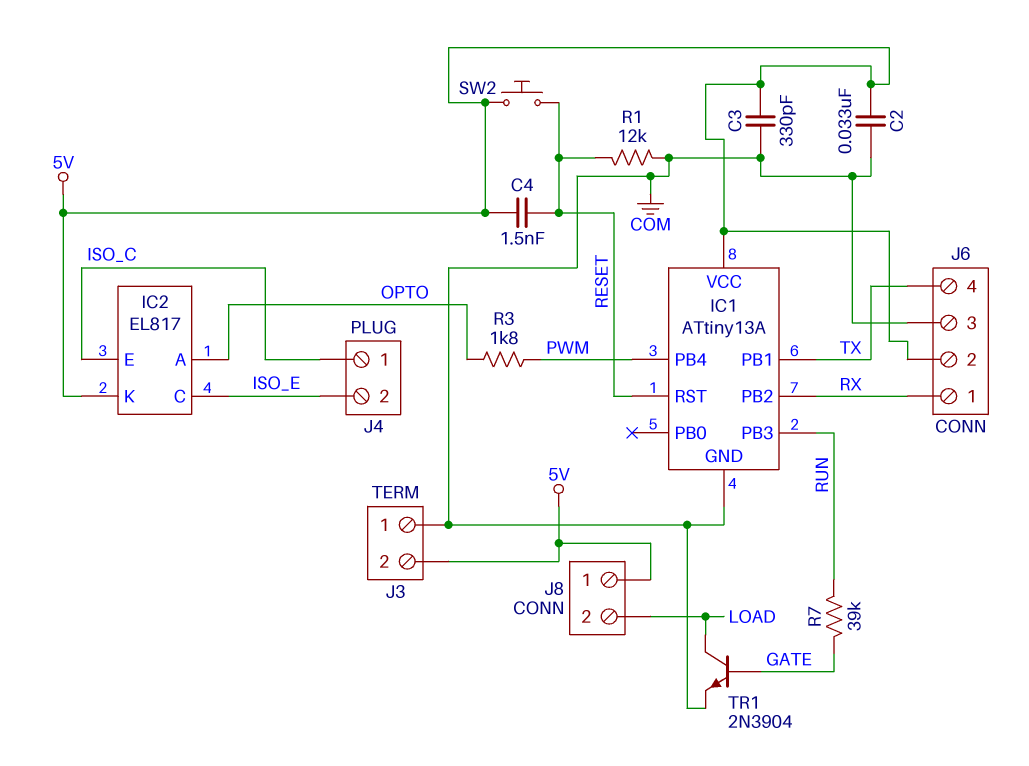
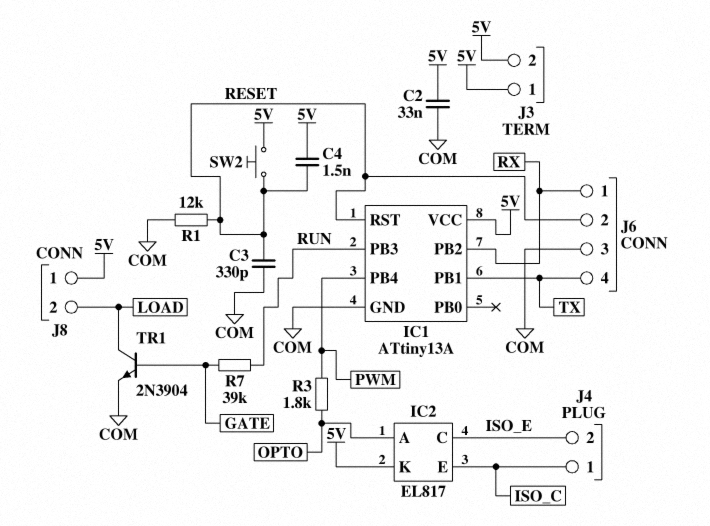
C3: 330pF (5V, COM) -> 330pF (COM, RESET)
J3 pin 1: COM -> 5V
J6 pin 2: 5V -> RESET

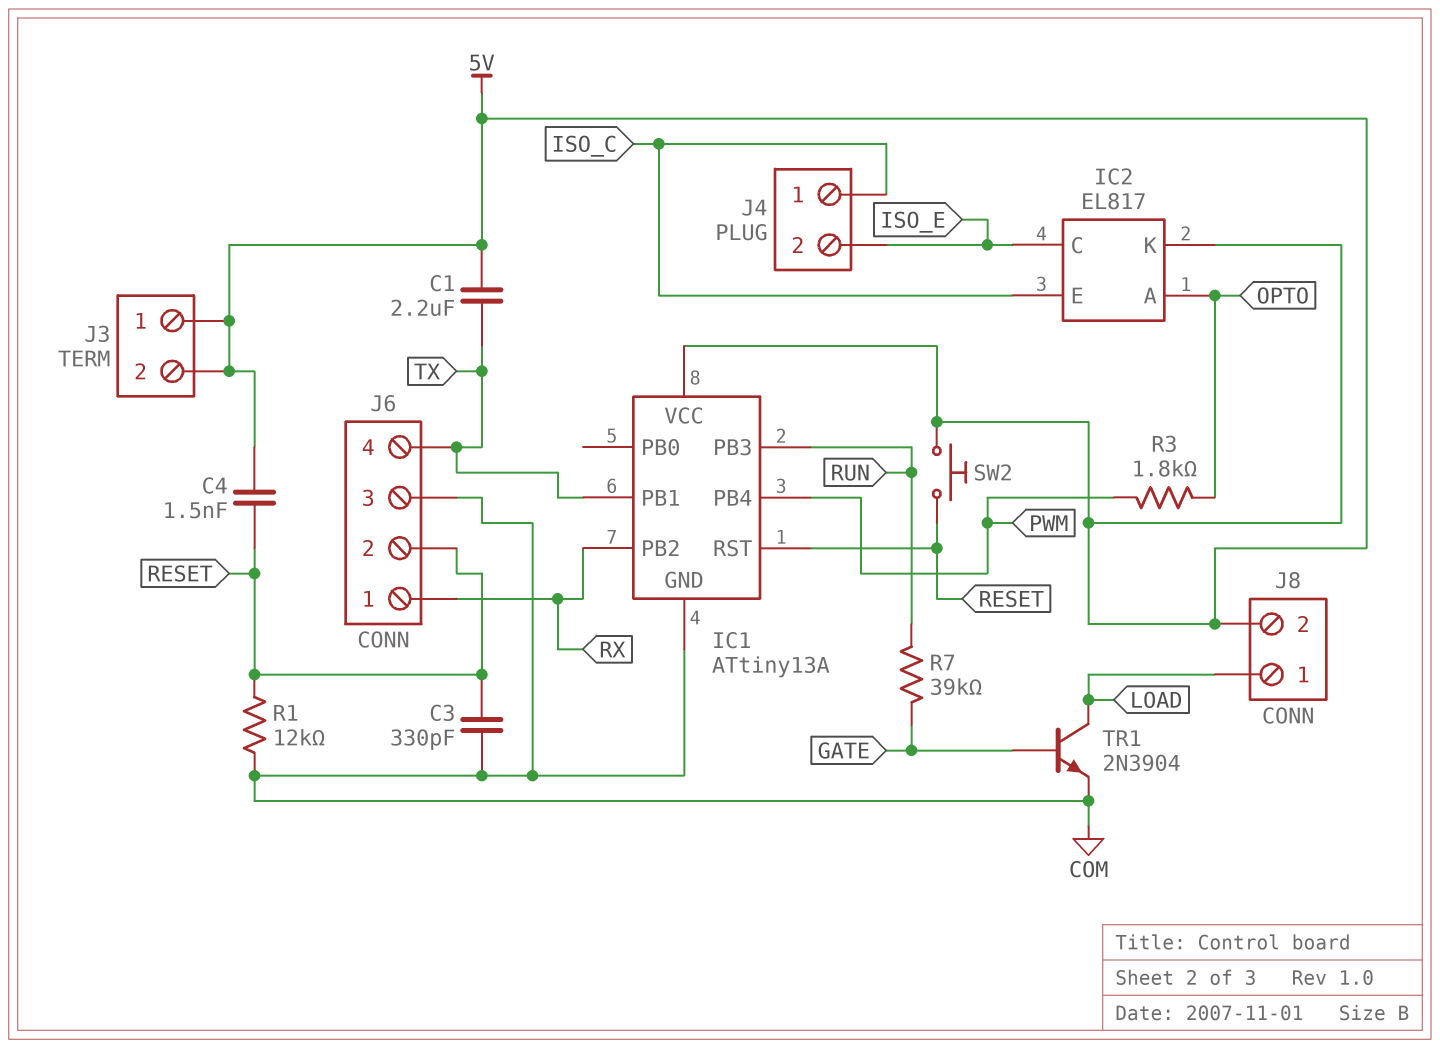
C1: none -> 2.2uF (5V, TX)
C2: 33nF (5V, COM) -> none
J8 pin 1: 5V -> LOAD
J8 pin 2: LOAD -> 5V

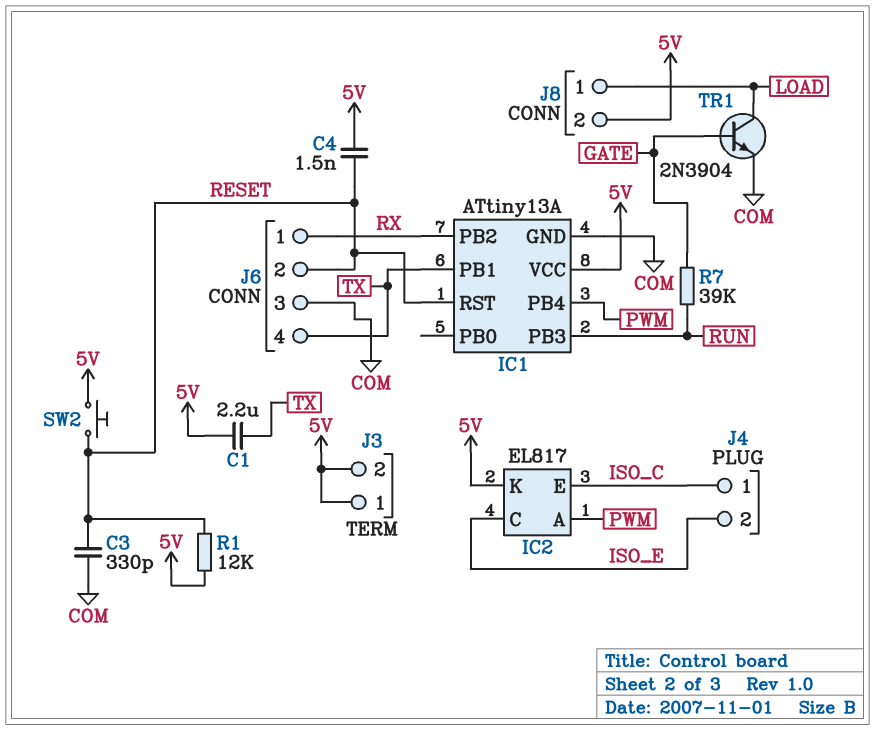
IC2 pin A: OPTO -> PWM
R1: 12k (COM, RESET) -> 12k (5V, RESET)
R3: 1.8k (OPTO, PWM) -> none

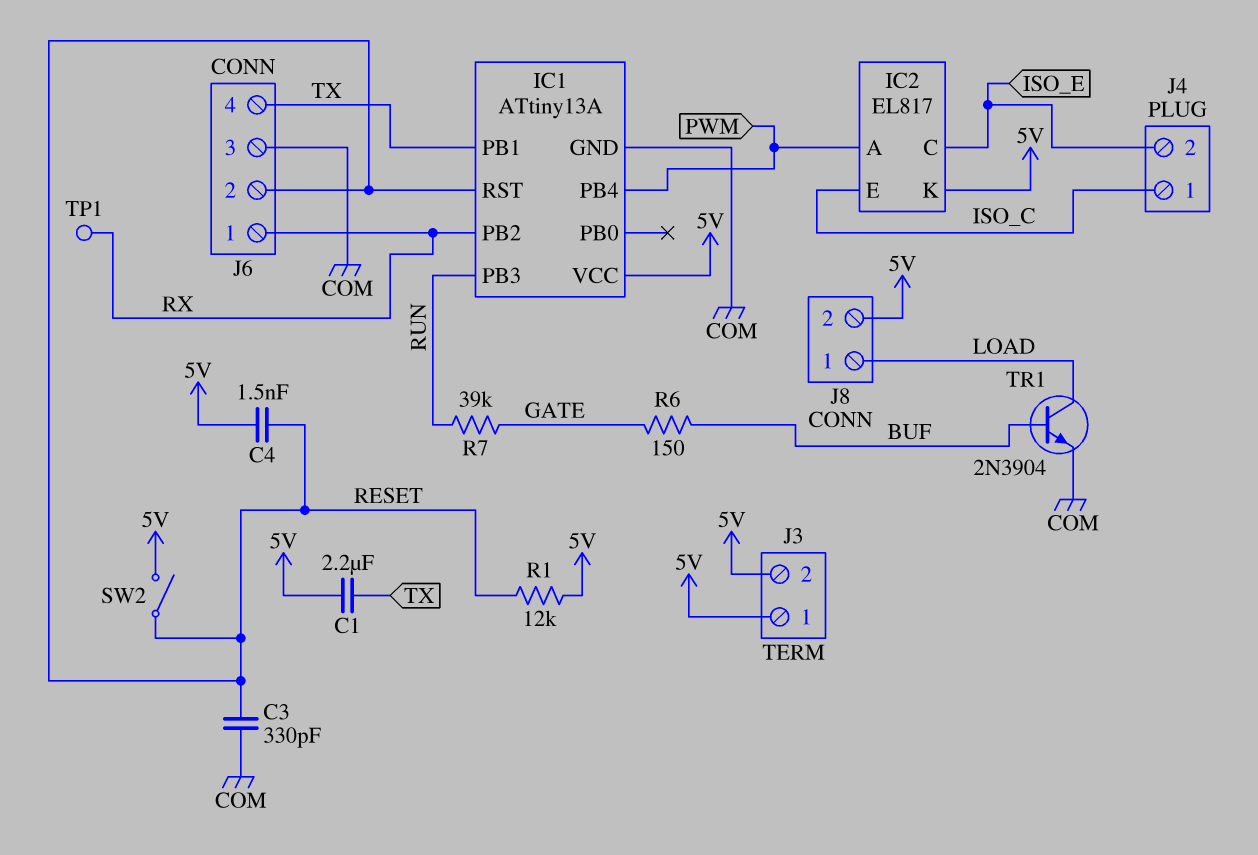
R6: none -> 150 (BUF, GATE)
SW2: button (5V, RESET) -> switch (5V, RESET)
TP1: none -> test point (RX)
TR1: NPN 2N3904 (B GATE, C LOAD, E COM) -> NPN 2N3904 (B BUF, C LOAD, E COM)

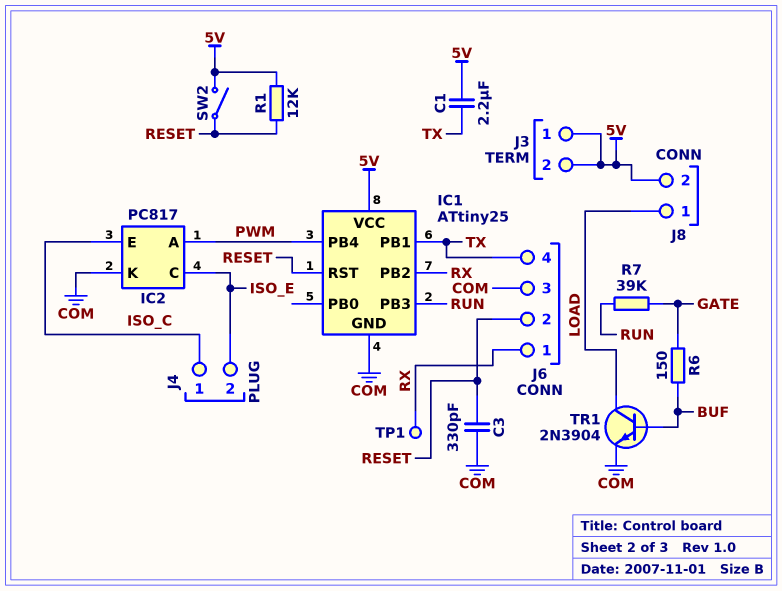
C4: 1.5nF (5V, RESET) -> none
IC1: ATtiny13A -> ATtiny25
IC2: EL817 -> PC817
IC2 pin K: 5V -> COM

